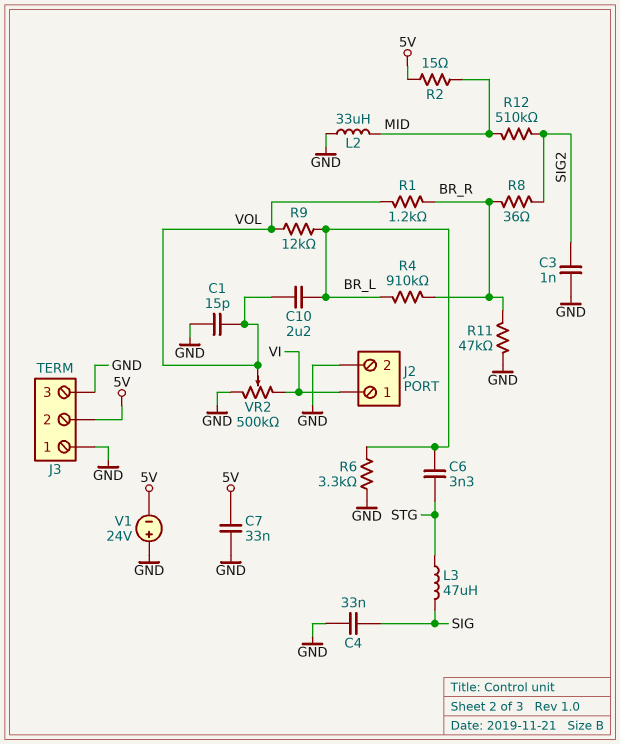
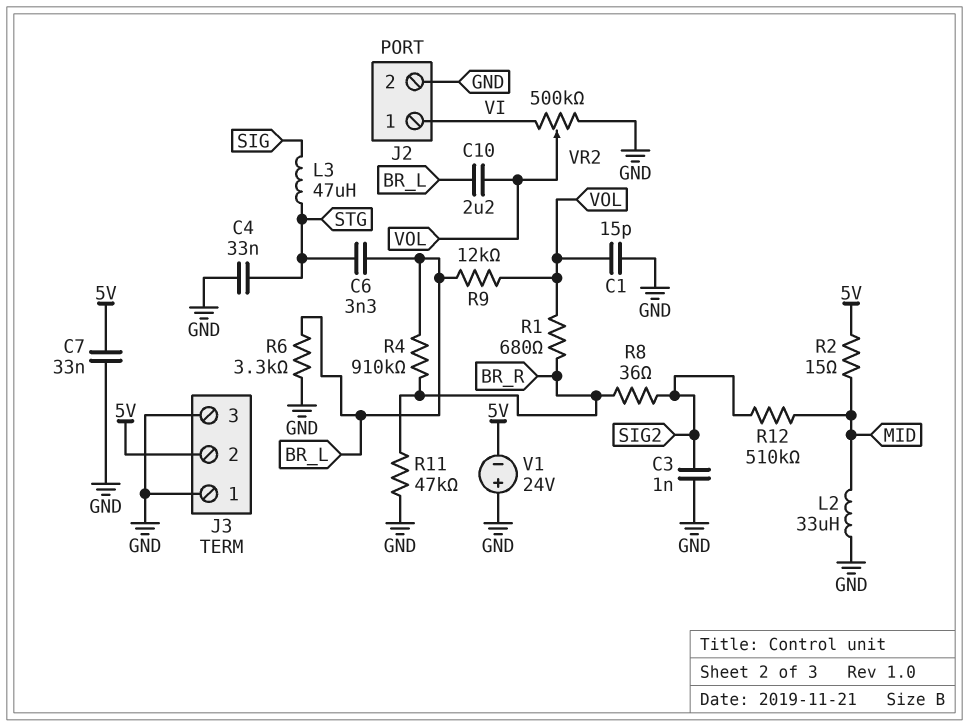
C4: 33nF (GND, SIG) -> 33nF (GND, STG)
R1: 1.2k (BR_R, VOL) -> 680 (BR_R, VOL)

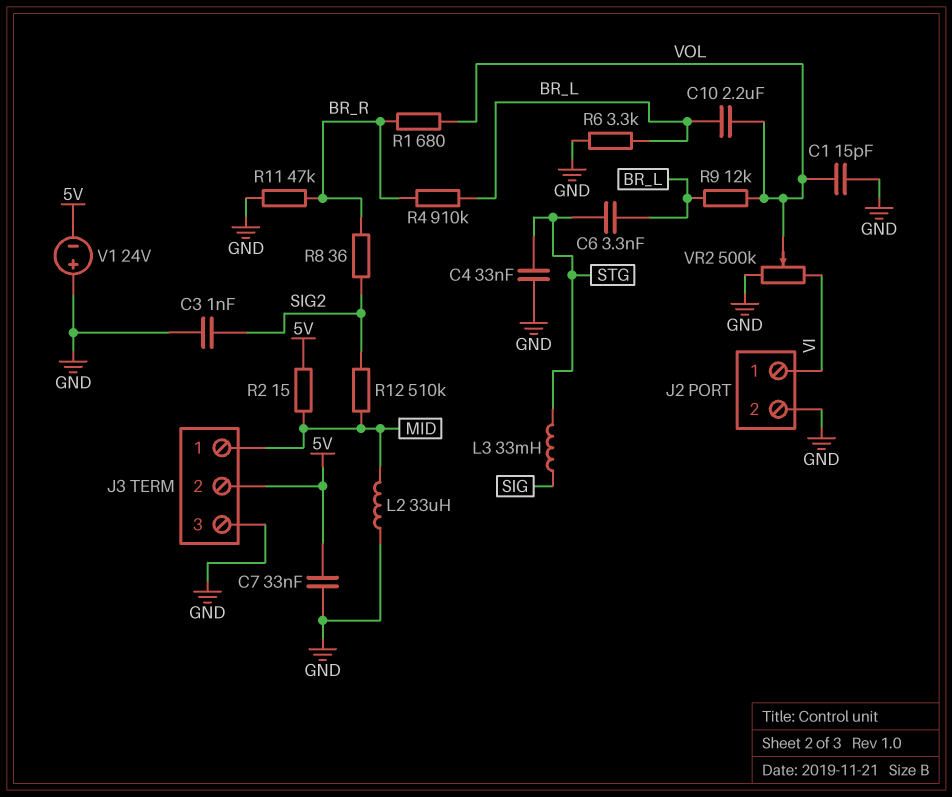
J3 pin 1: GND -> MID
L3: 47uH (SIG, STG) -> 33mH (SIG, STG)

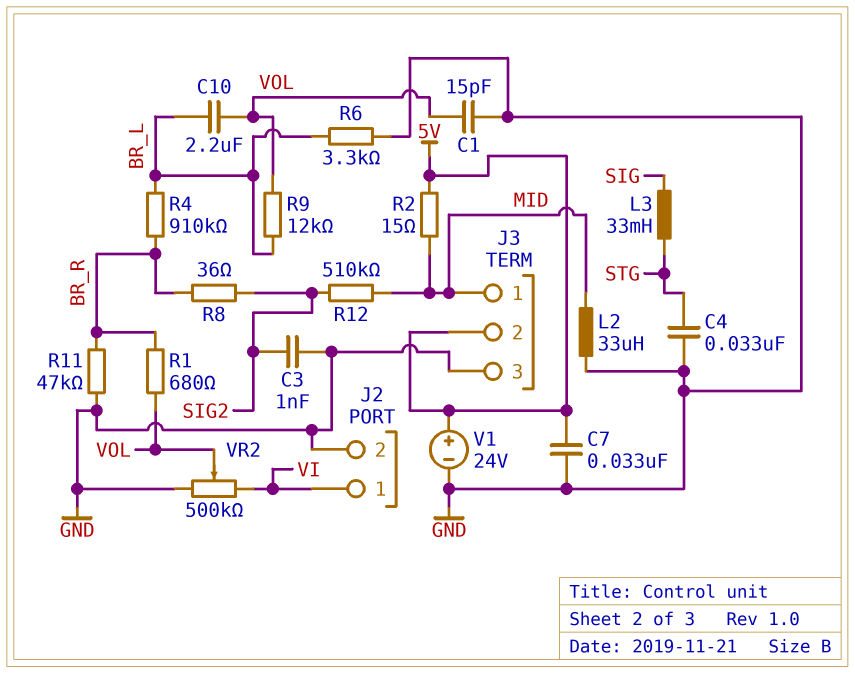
C6: 3.3nF (BR_L, STG) -> none
V1: 24V (plus GND, minus 5V) -> 24V (plus 5V, minus GND)

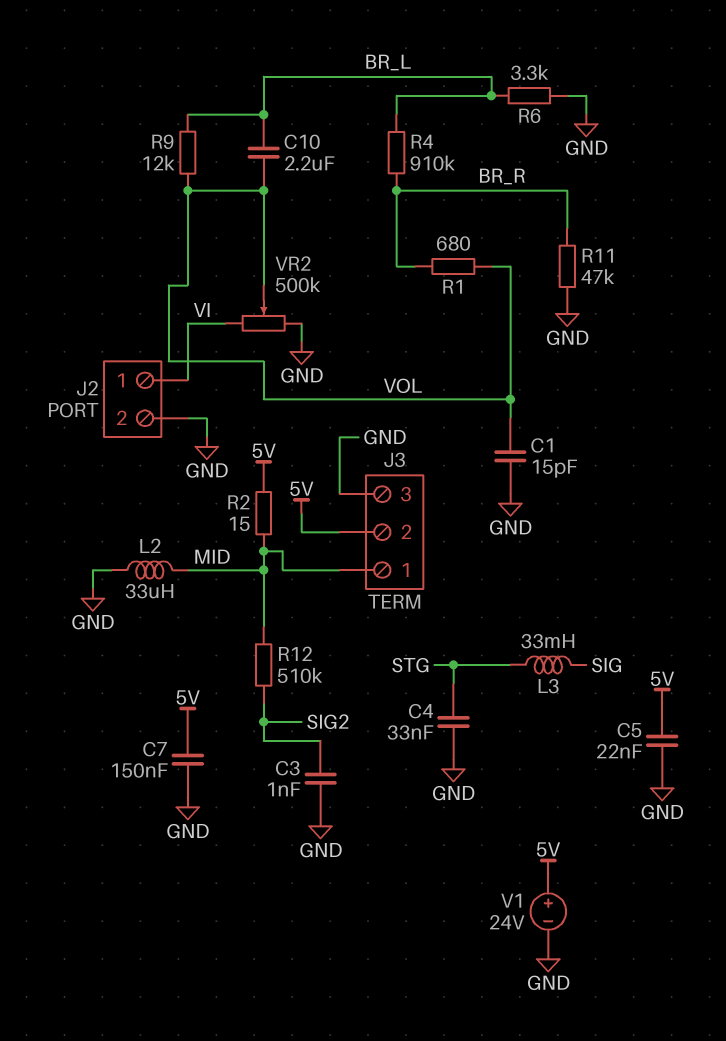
C5: none -> 22nF (5V, GND)
C7: 33nF (5V, GND) -> 150nF (5V, GND)
R8: 36 (BR_R, SIG2) -> none

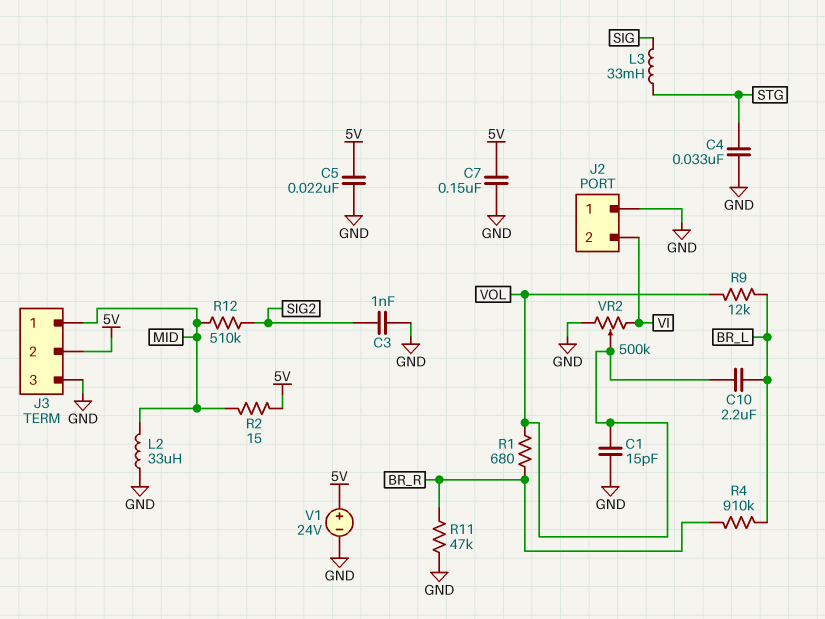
J2 pin 1: VI -> GND
J2 pin 2: GND -> VI
R6: 3.3k (BR_L, GND) -> none

